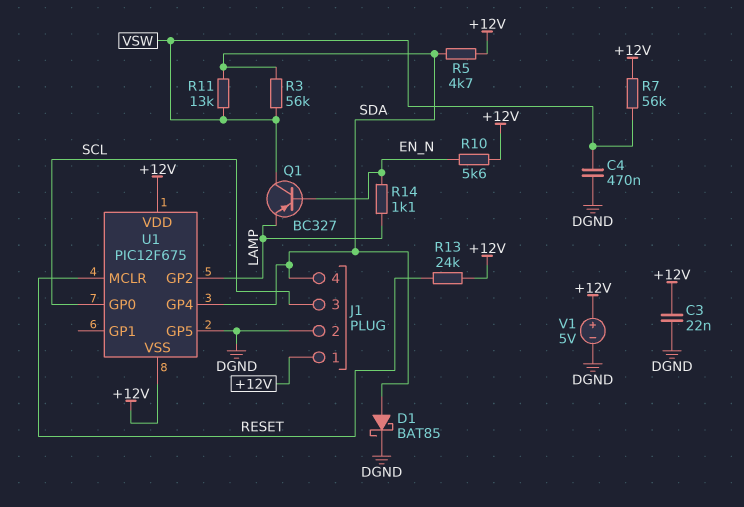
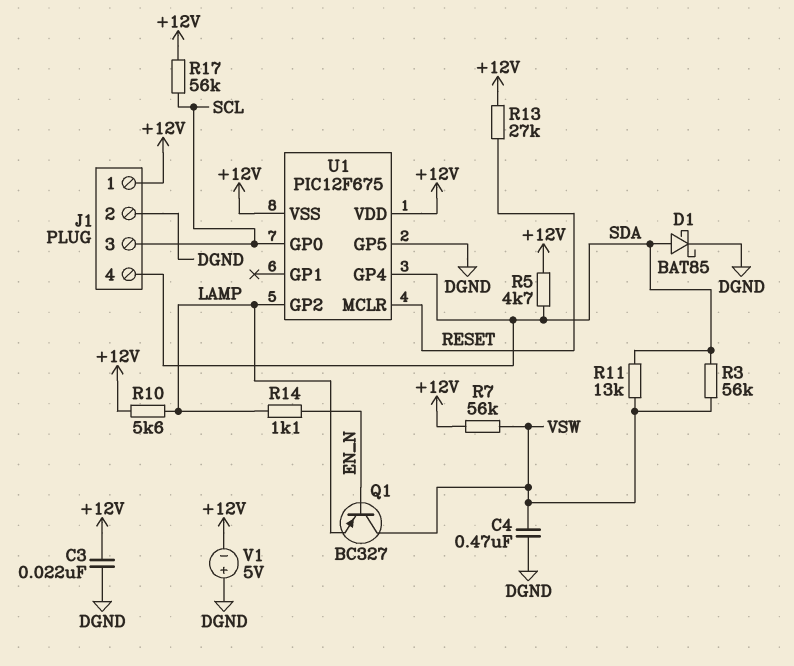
R10: 5.6k (+12V, EN_N) -> 5.6k (+12V, LAMP)
R13: 24k (+12V, RESET) -> 27k (+12V, RESET)
R17: none -> 56k (+12V, SCL)
V1: 5V (plus +12V, minus DGND) -> 5V (plus DGND, minus +12V)

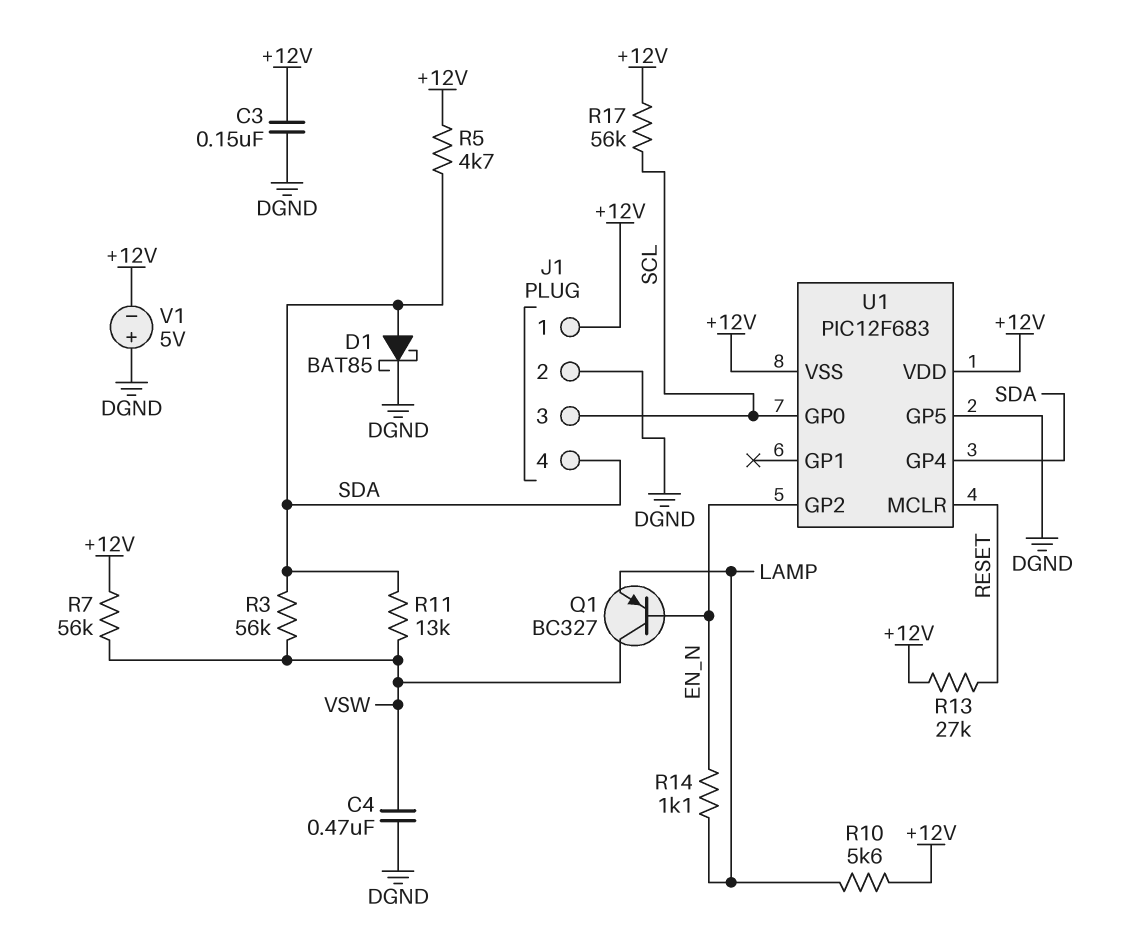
C3: 22nF (+12V, DGND) -> 150nF (+12V, DGND)
U1: PIC12F675 -> PIC12F683
U1 pin GP2: LAMP -> EN_N

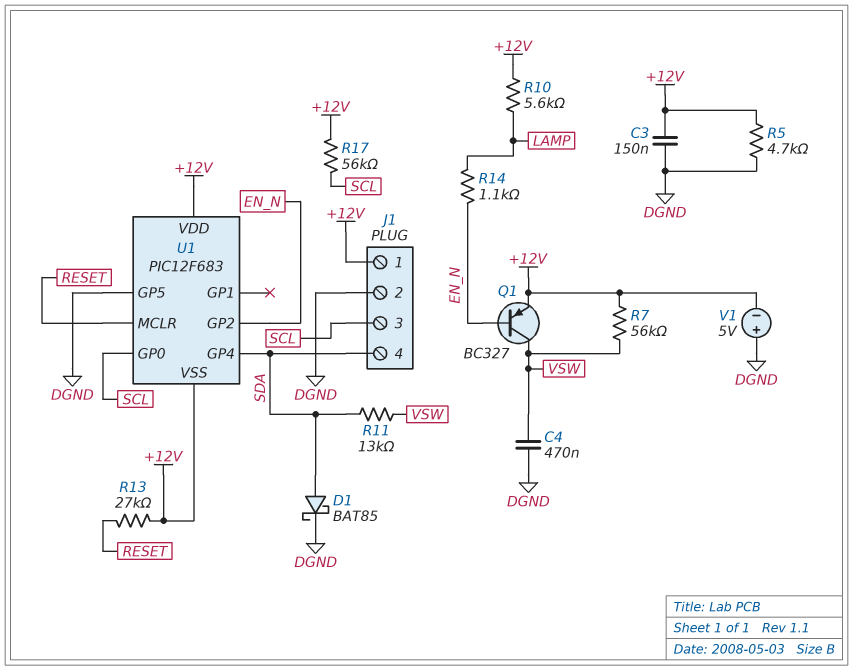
Q1: PNP BC327 (B EN_N, C VSW, E LAMP) -> PNP BC327 (B EN_N, C VSW, E +12V)
R3: 56k (SDA, VSW) -> none
R5: 4.7k (+12V, SDA) -> 4.7k (+12V, DGND)

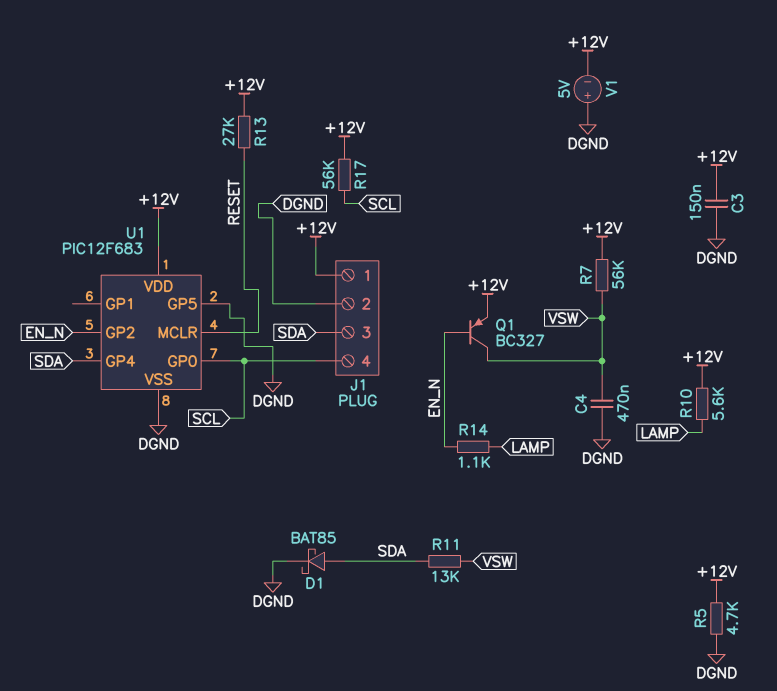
J1 pin 3: SCL -> SDA
J1 pin 4: SDA -> SCL
U1 pin VSS: +12V -> DGND

